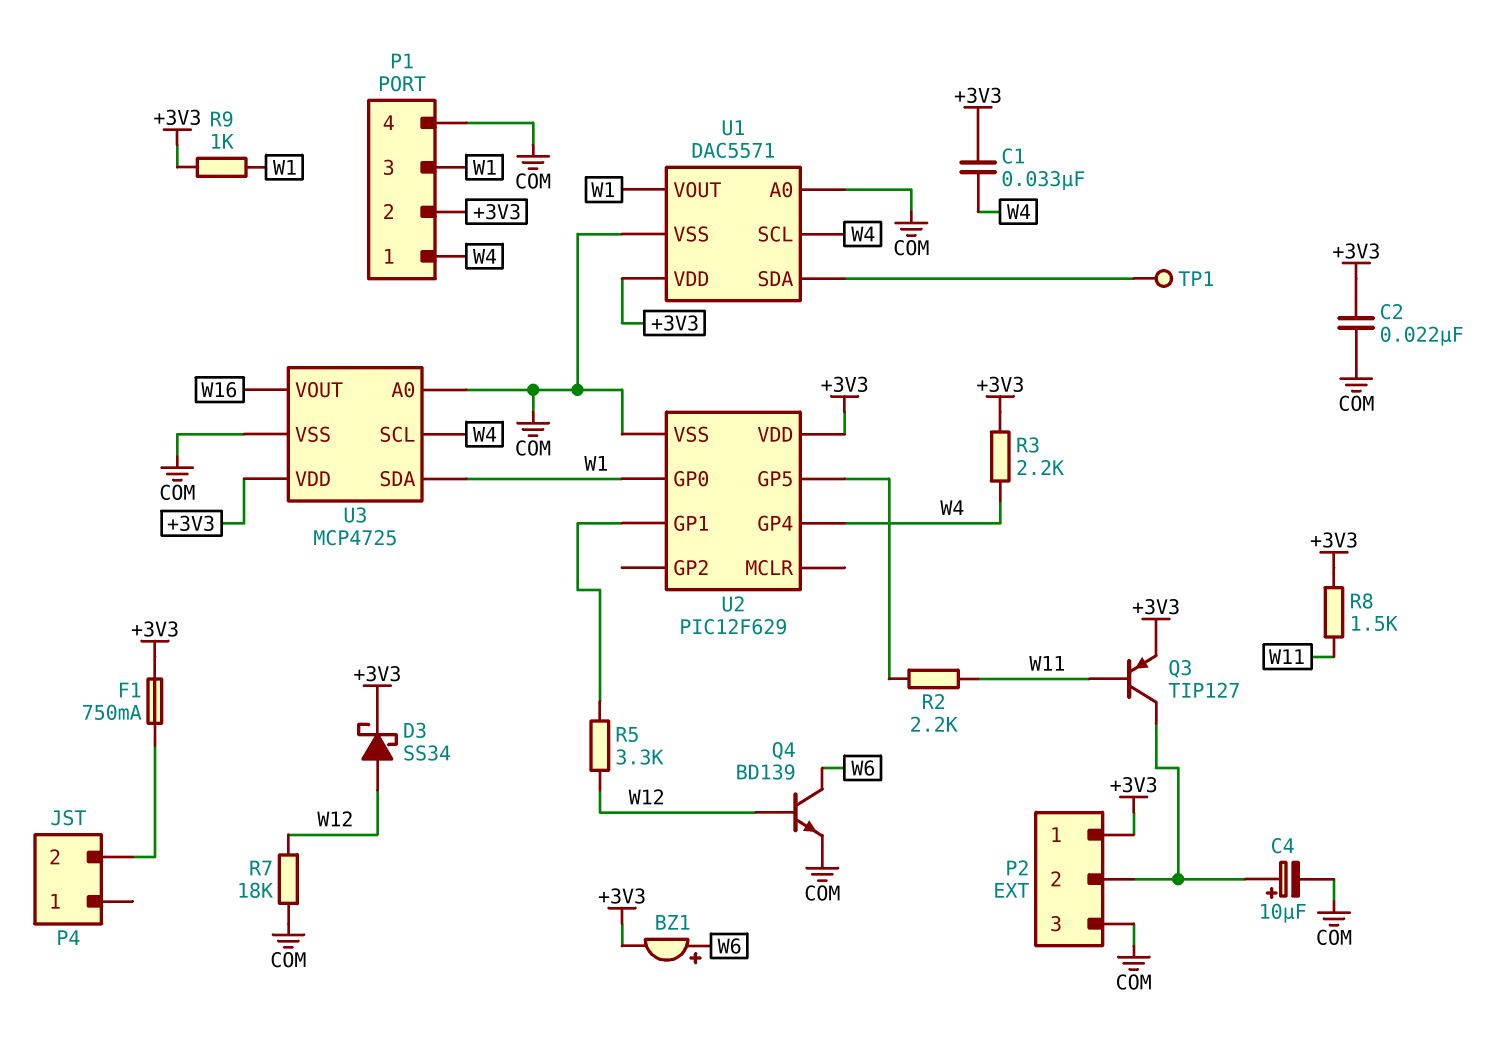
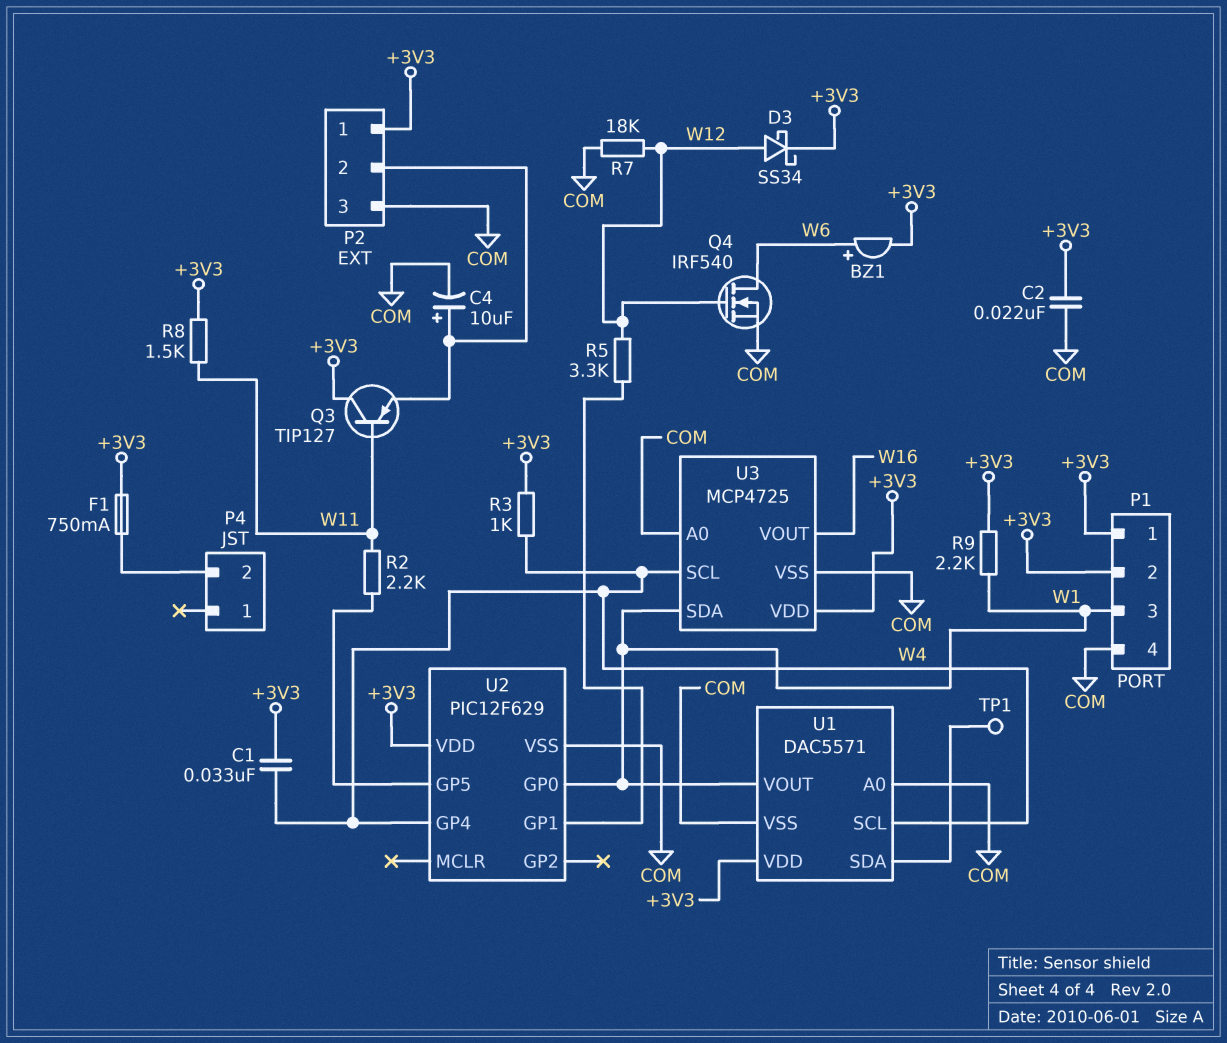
P1 pin 1: W4 -> +3V3
Q3: PNP TIP127 (B W11, C P2/2, E +3V3) -> PNP TIP127 (B W11, C +3V3, E P2/2)
Q4: NPN BD139 (B W12, C W6, E COM) -> NMOS IRF540 (G W12, D W6, S COM)
R3: 2.2k (+3V3, W4) -> 1k (+3V3, W4)
R9: 1k (+3V3, W1) -> 2.2k (+3V3, W1)

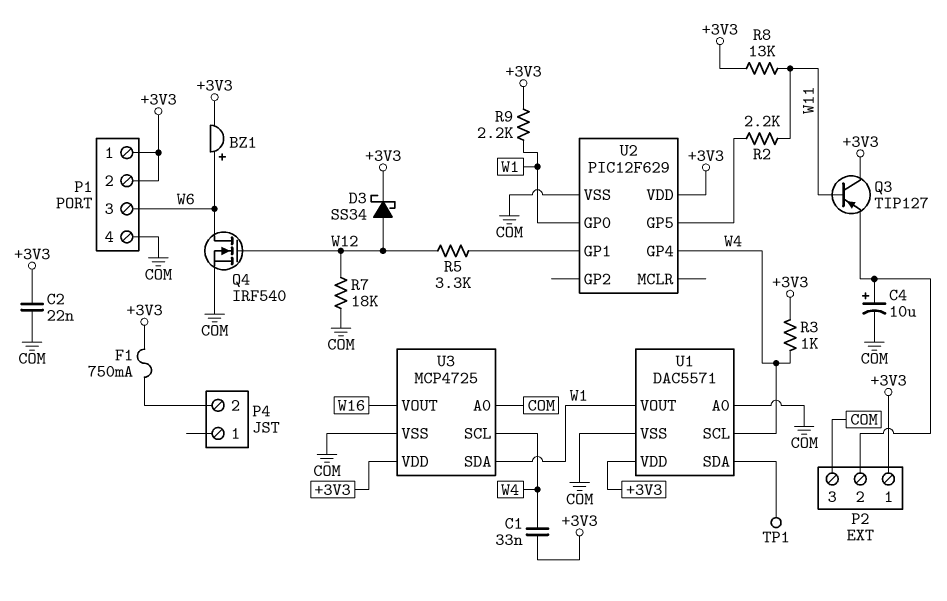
P1 pin 3: W1 -> W6
R8: 1.5k (+3V3, W11) -> 13k (+3V3, W11)

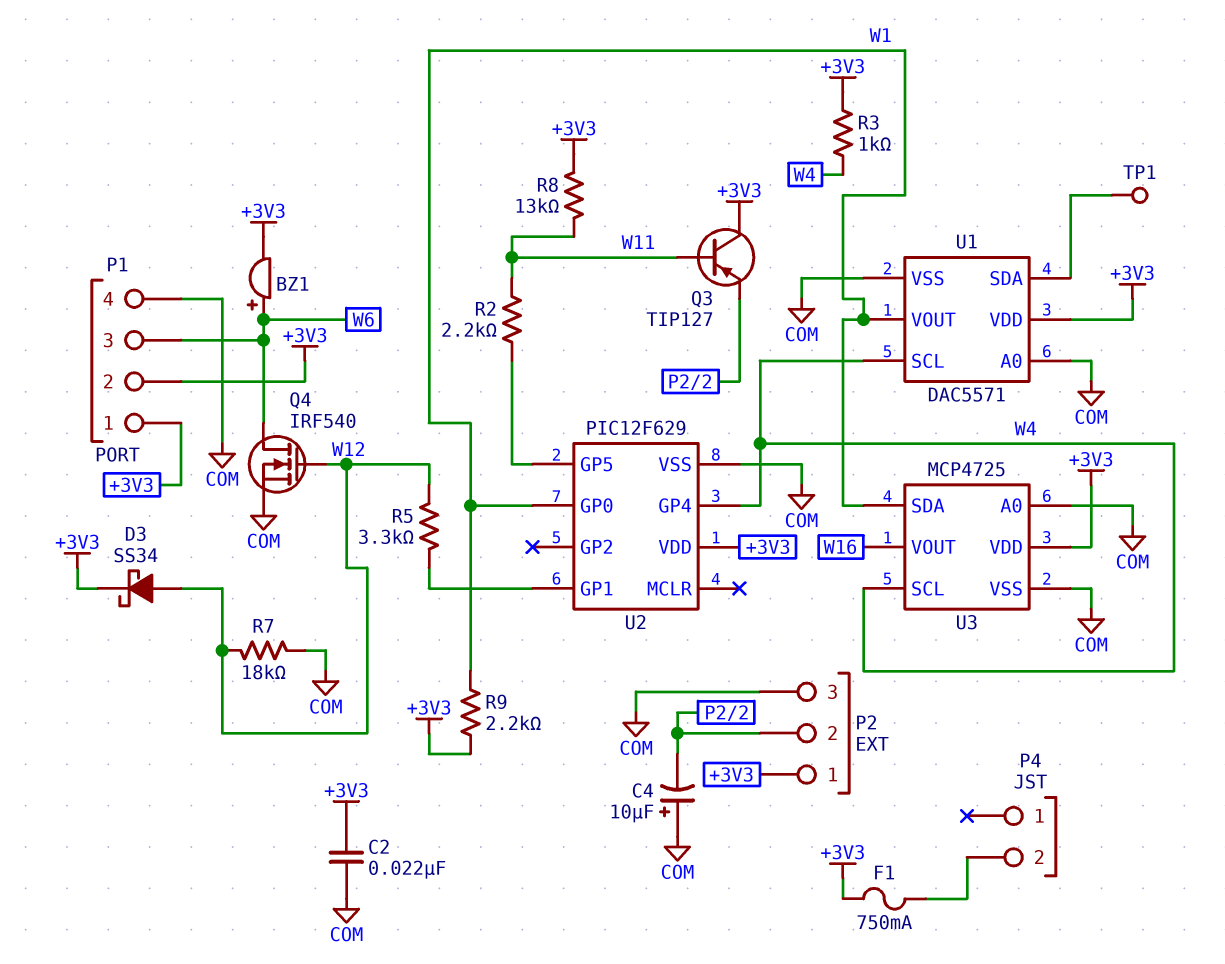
C1: 33nF (+3V3, W4) -> none
C4: 10uF (plus P2/2, minus COM) -> 10uF (plus COM, minus P2/2)

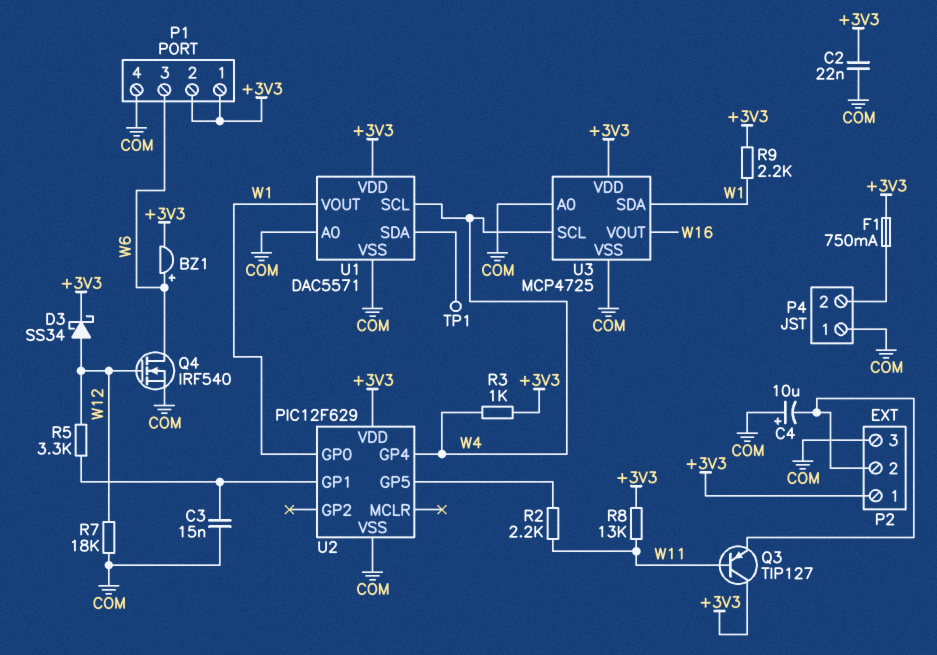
C3: none -> 15nF (COM, U2/GP1)
P4 pin 1: none -> COM

